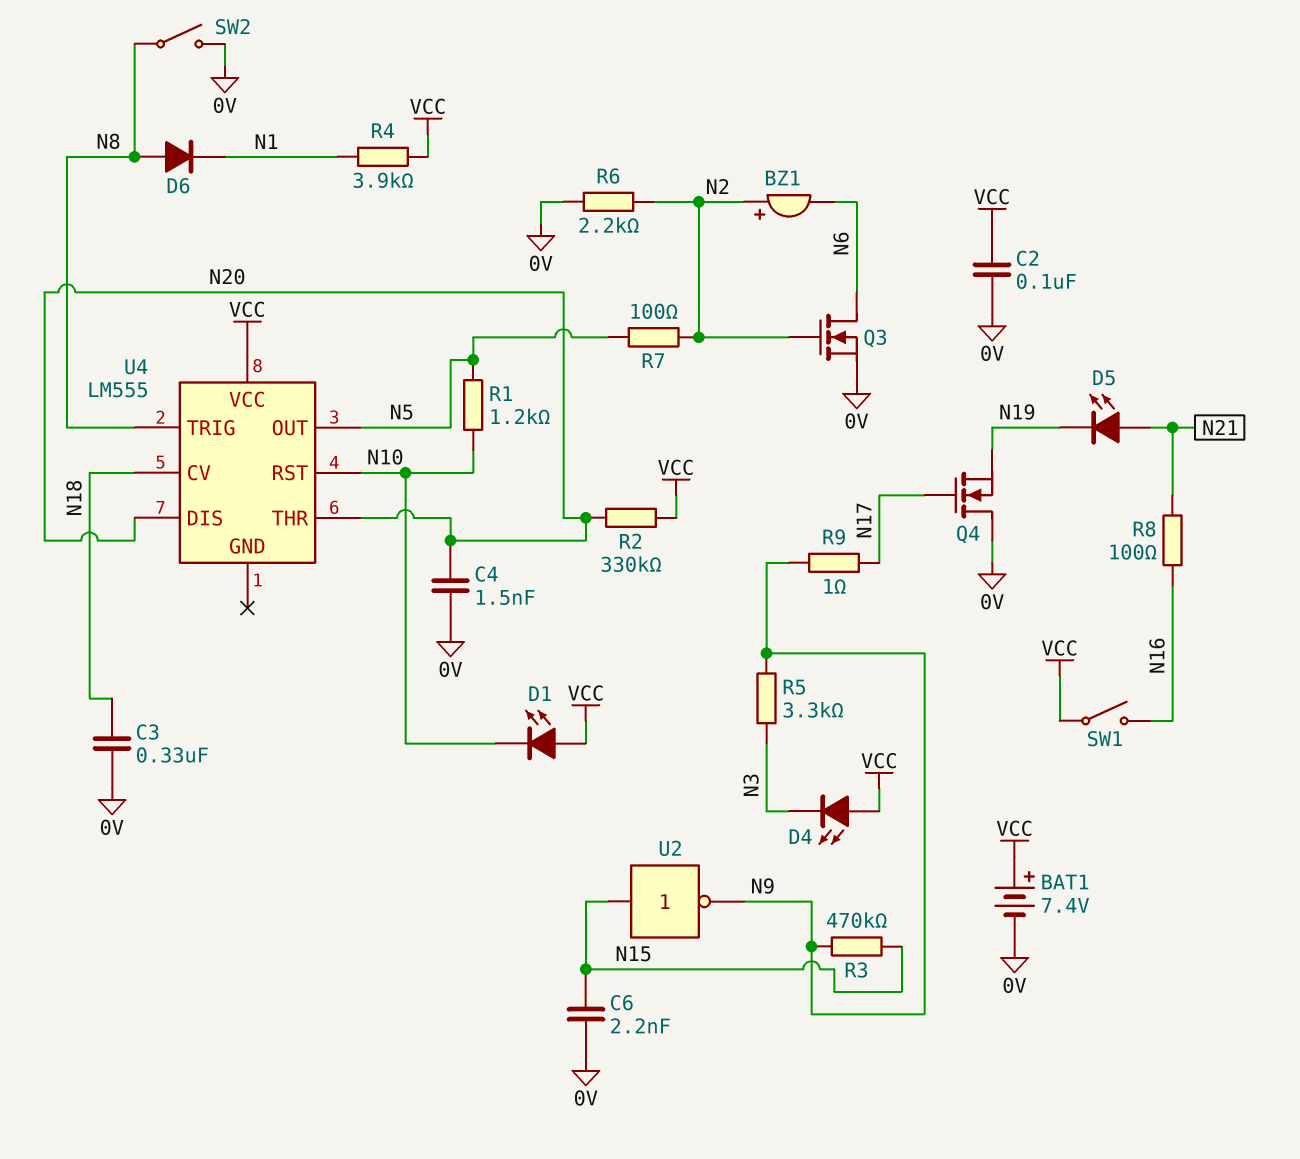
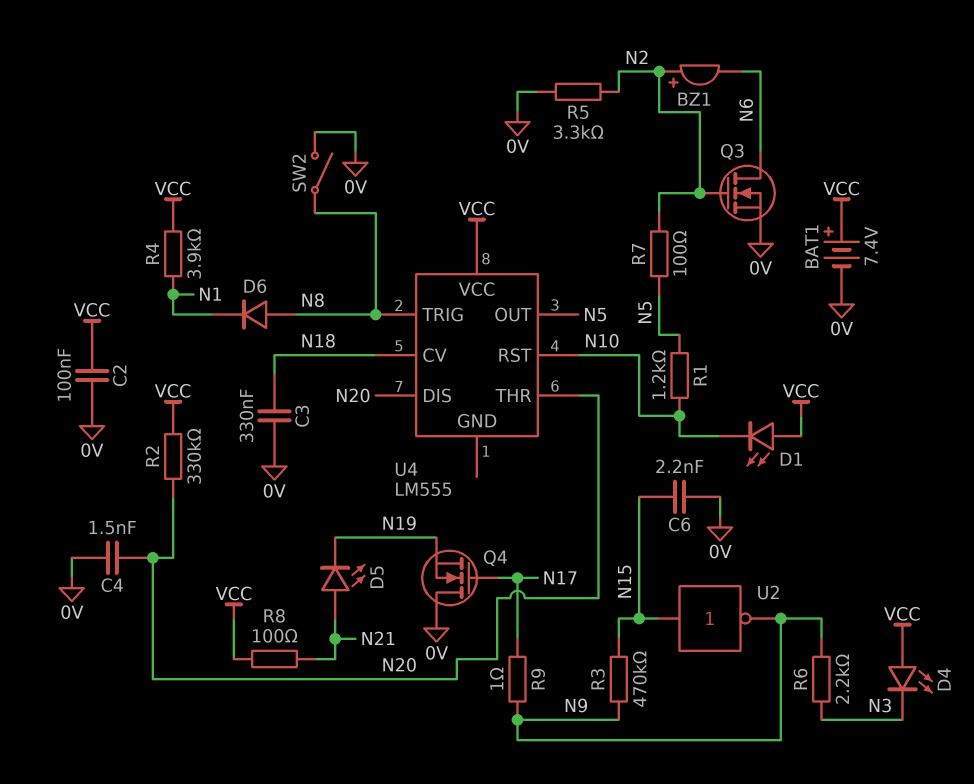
R5: 3.3k (N3, N9) -> 3.3k (0V, N2)
R6: 2.2k (0V, N2) -> 2.2k (N3, N9)
R8: 100 (N16, N21) -> 100 (N21, VCC)
SW1: switch (N16, VCC) -> none

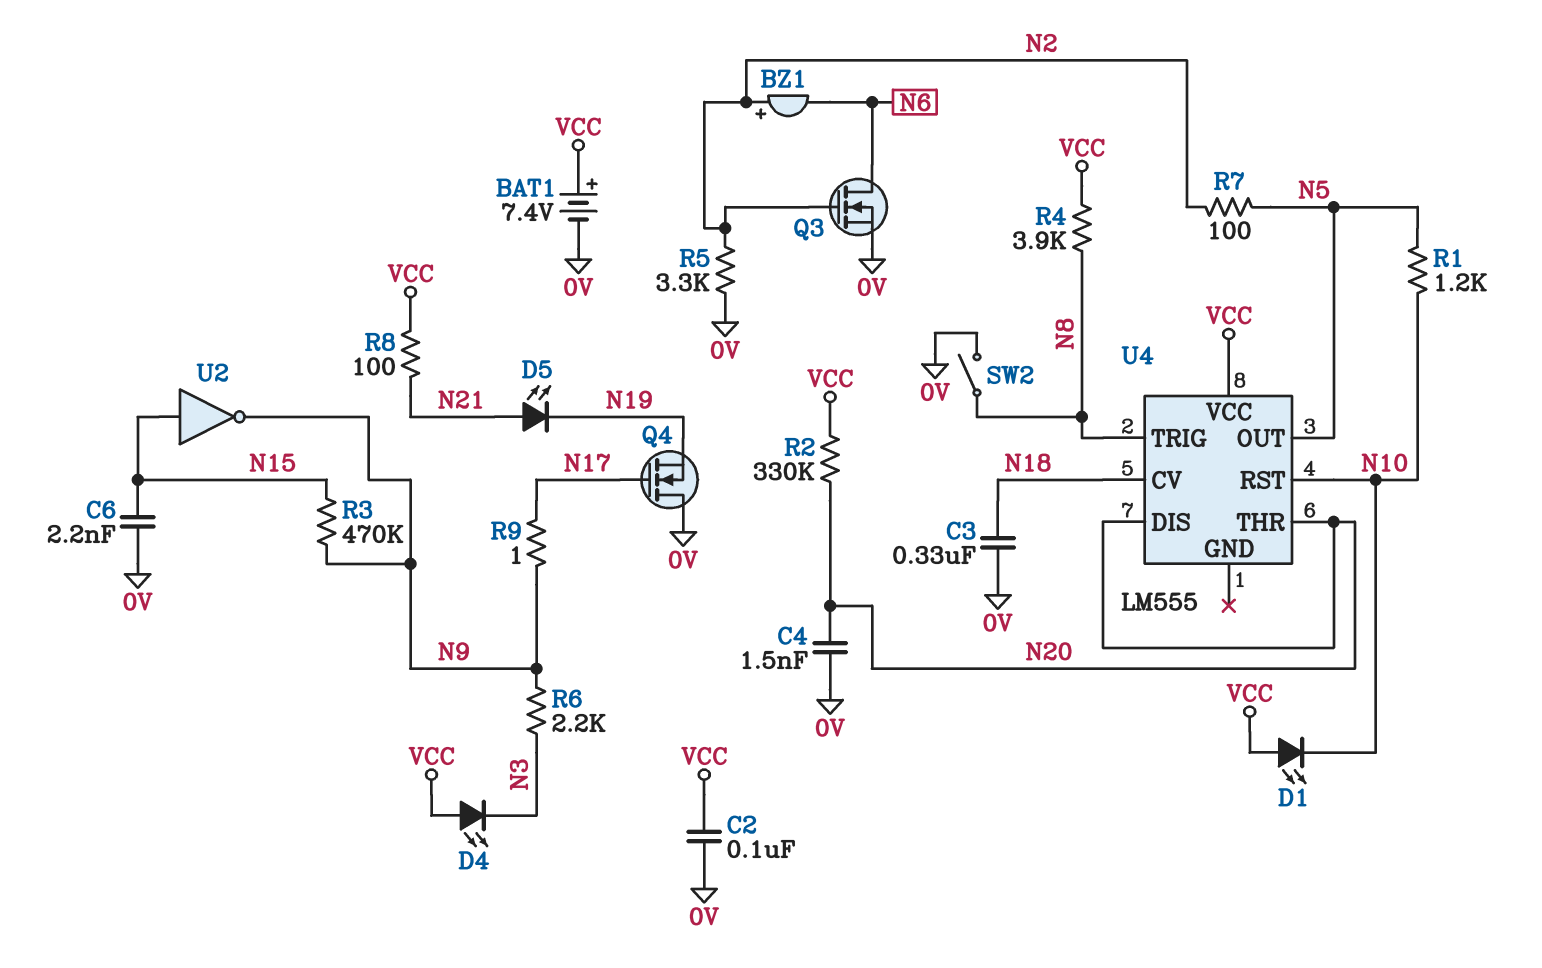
D6: diode (A N8, K N1) -> none
R4: 3.9k (N1, VCC) -> 3.9k (N8, VCC)

